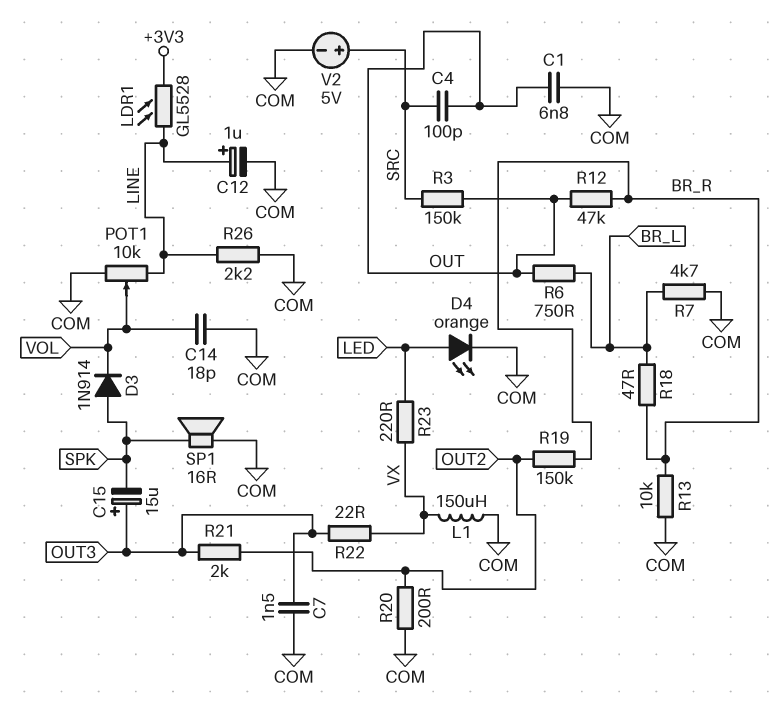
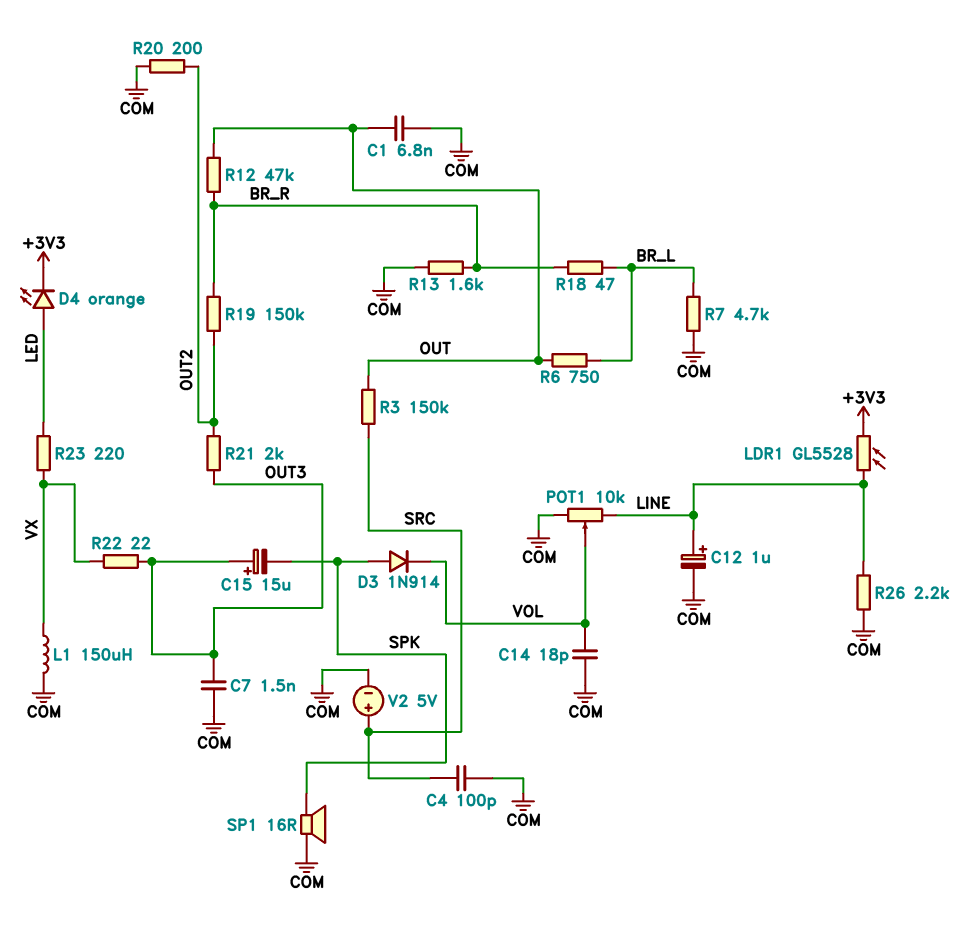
C4: 100pF (OUT, SRC) -> 100pF (COM, SRC)
D4: LED orange (A LED, K COM) -> LED orange (A LED, K +3V3)
R13: 10k (BR_R, COM) -> 1.6k (BR_R, COM)

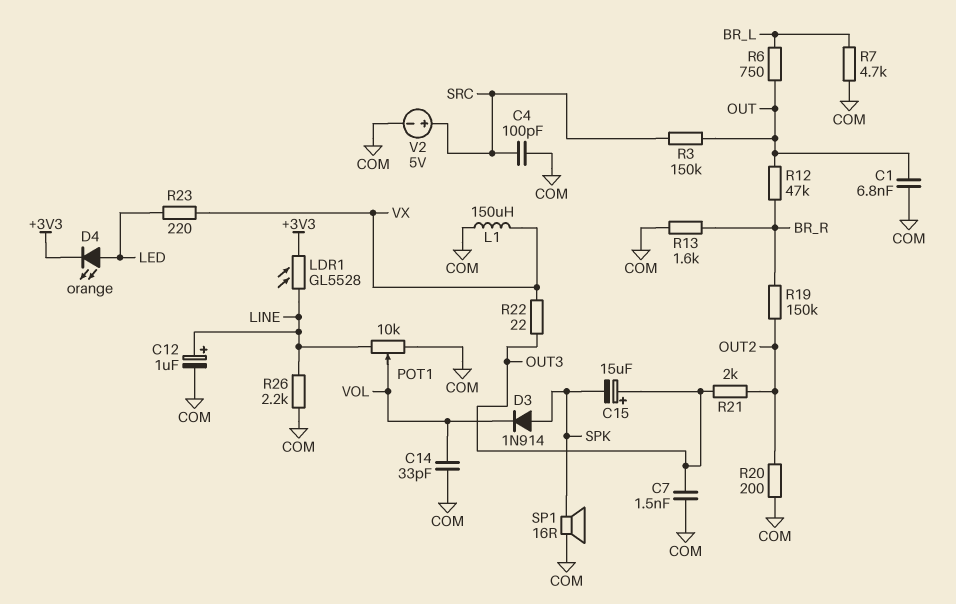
C14: 18pF (COM, VOL) -> 33pF (COM, VOL)
R18: 47 (BR_L, BR_R) -> none

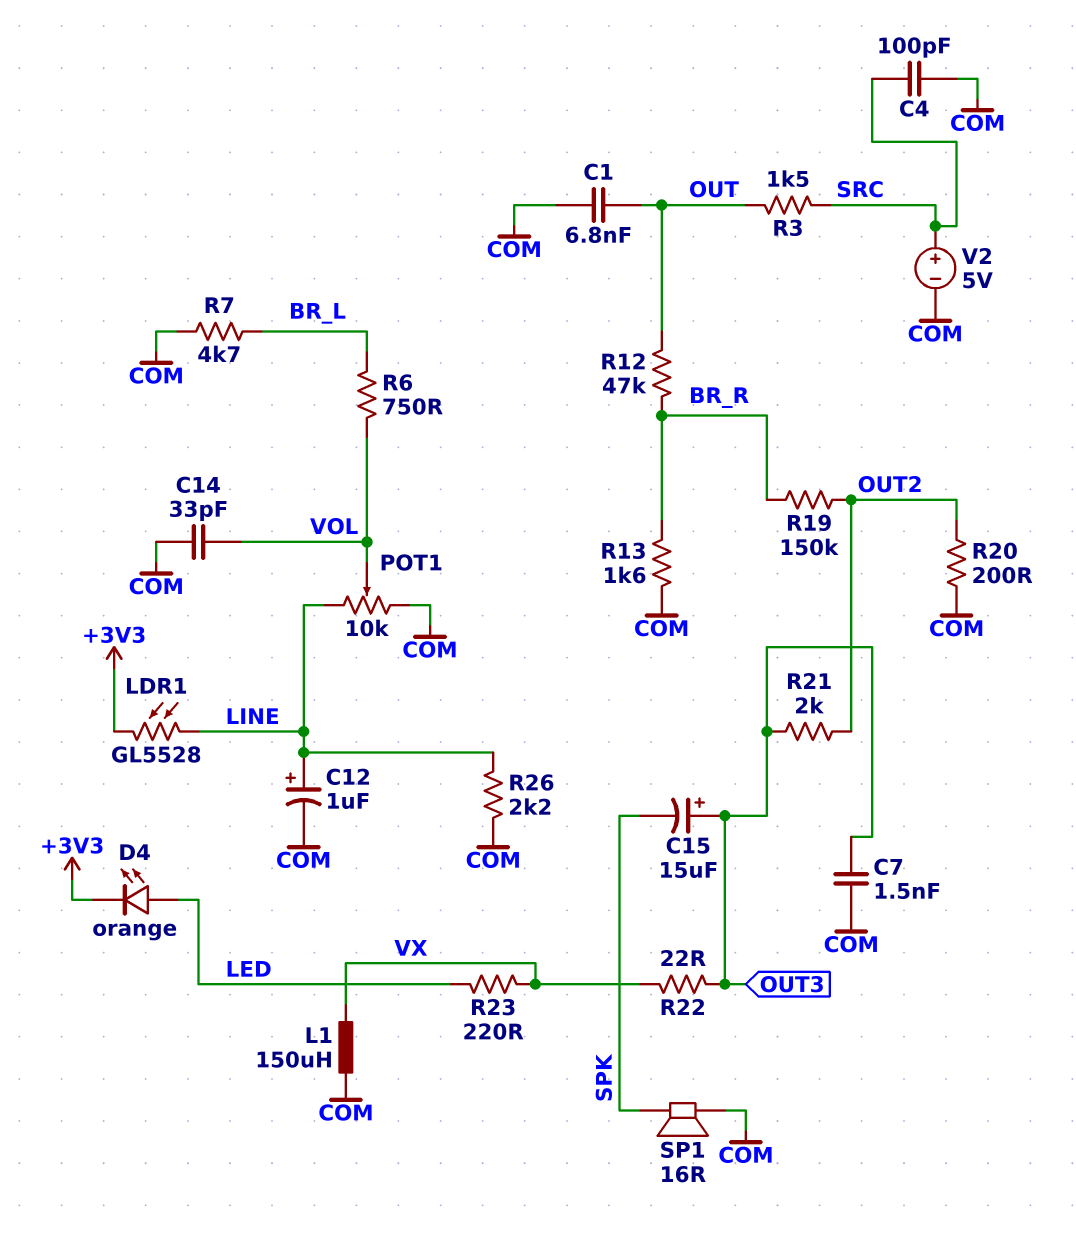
D3: diode 1N914 (A SPK, K VOL) -> none
R3: 150k (OUT, SRC) -> 1.5k (OUT, SRC)
R6: 750 (BR_L, OUT) -> 750 (BR_L, VOL)

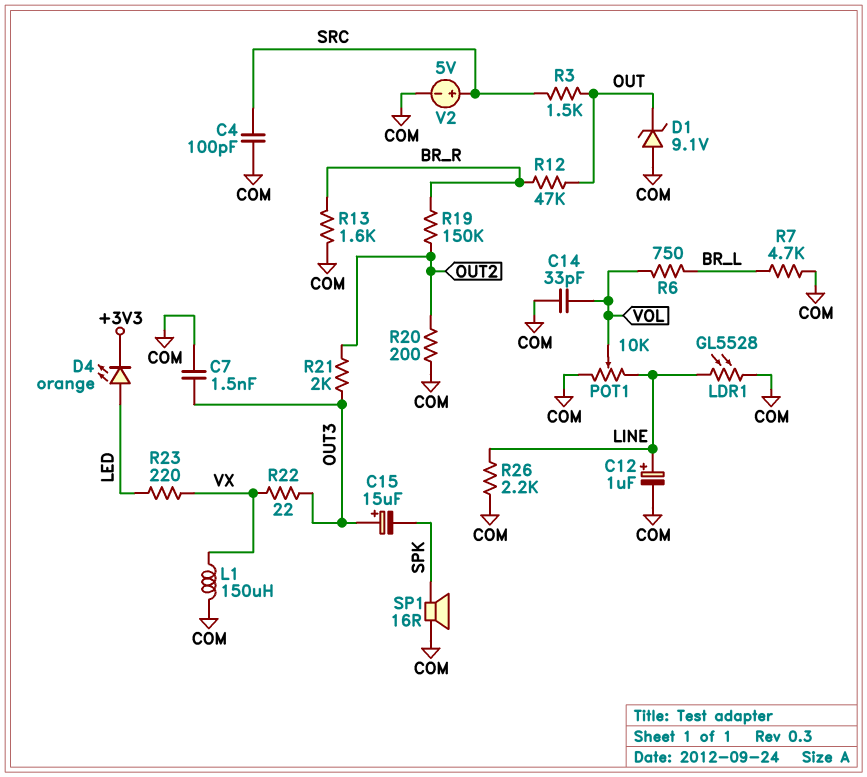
C1: 6.8nF (COM, OUT) -> none
D1: none -> zener 9.1V (A COM, K OUT)
LDR1: GL5528 (+3V3, LINE) -> GL5528 (COM, LINE)

